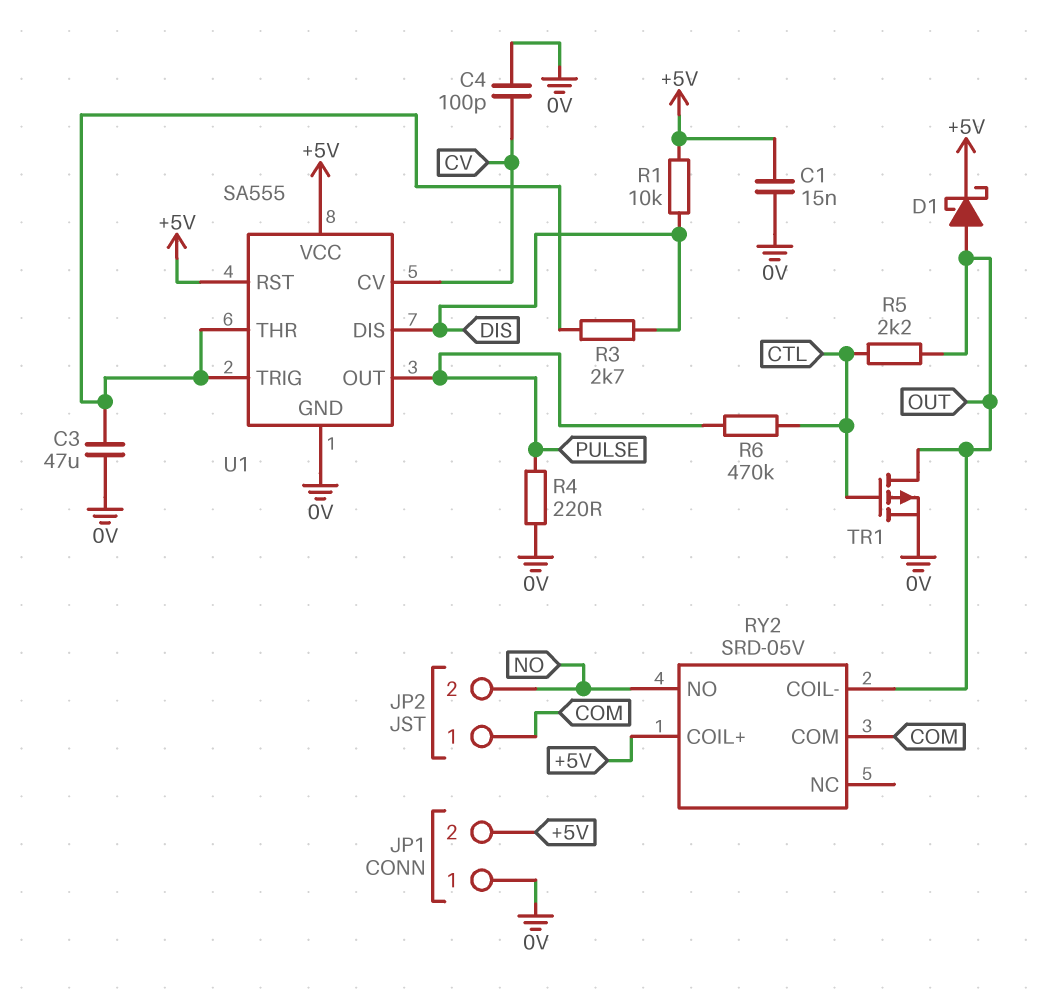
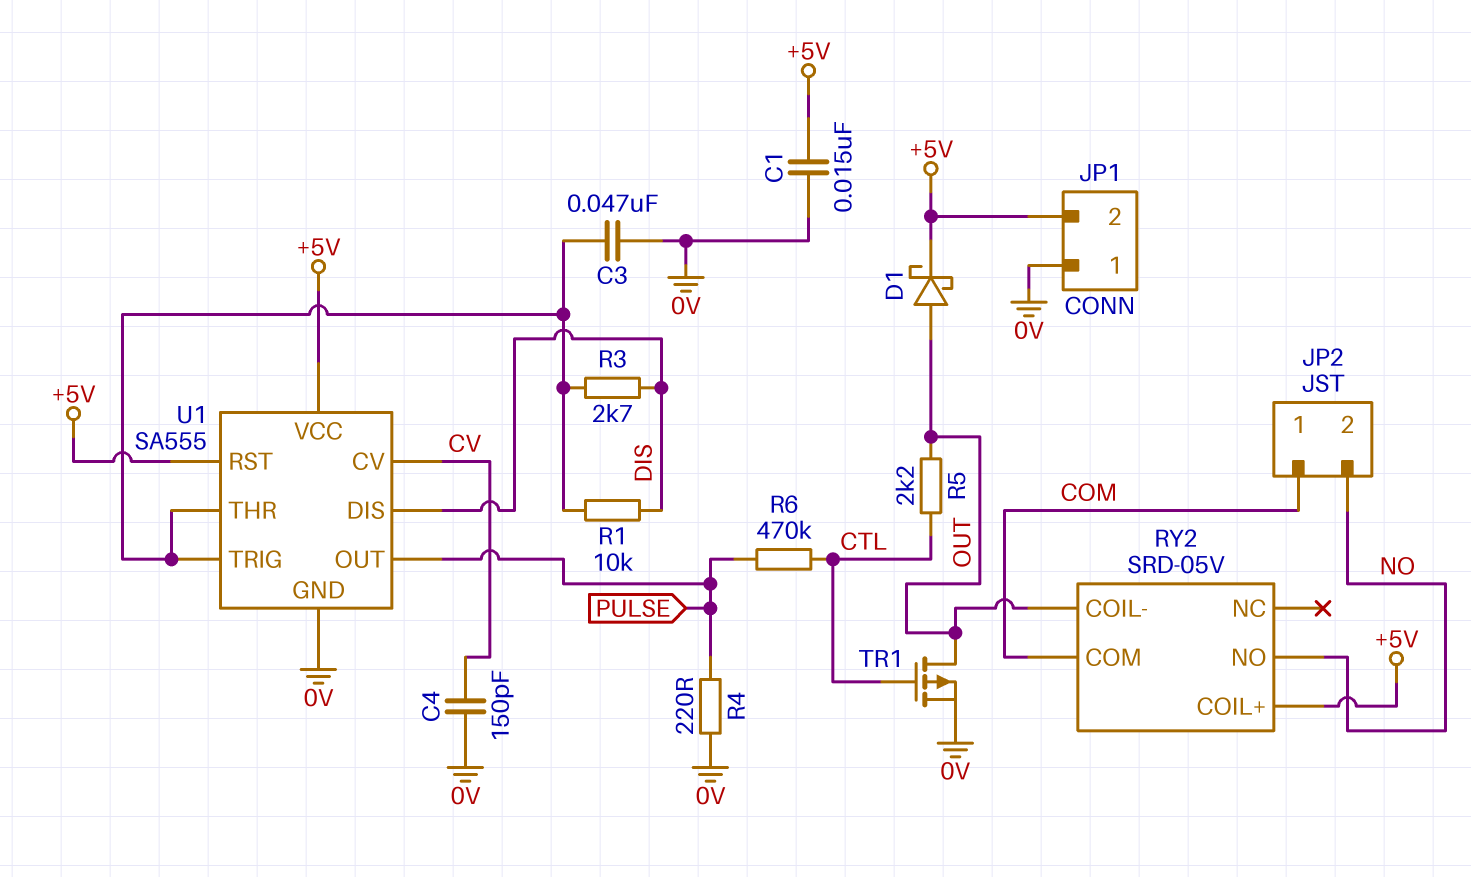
C3: 47uF (0V, U1/THR) -> 47nF (0V, U1/THR)
C4: 100pF (0V, CV) -> 150pF (0V, CV)
R1: 10k (+5V, DIS) -> 10k (DIS, U1/THR)

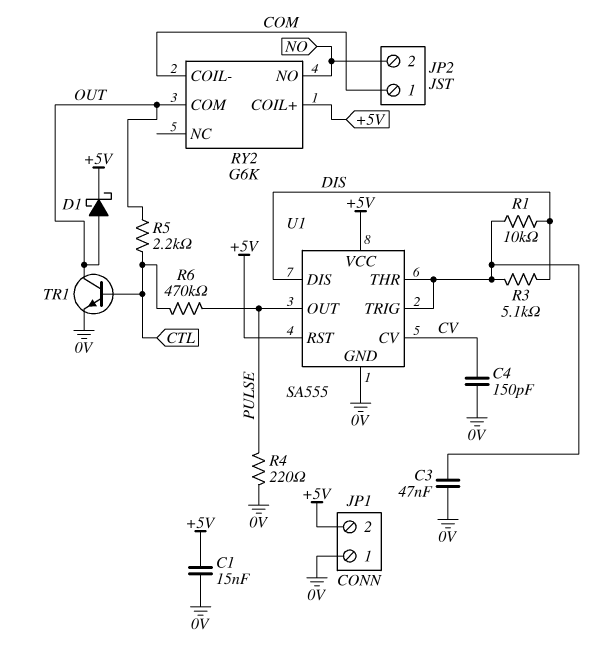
R3: 2.7k (DIS, U1/THR) -> 5.1k (DIS, U1/THR)
RY2: SRD-05V -> G6K
RY2 pin COIL-: OUT -> COM
RY2 pin COM: COM -> OUT
TR1: PMOS (G CTL, D OUT, S 0V) -> NPN (B CTL, C OUT, E 0V)

